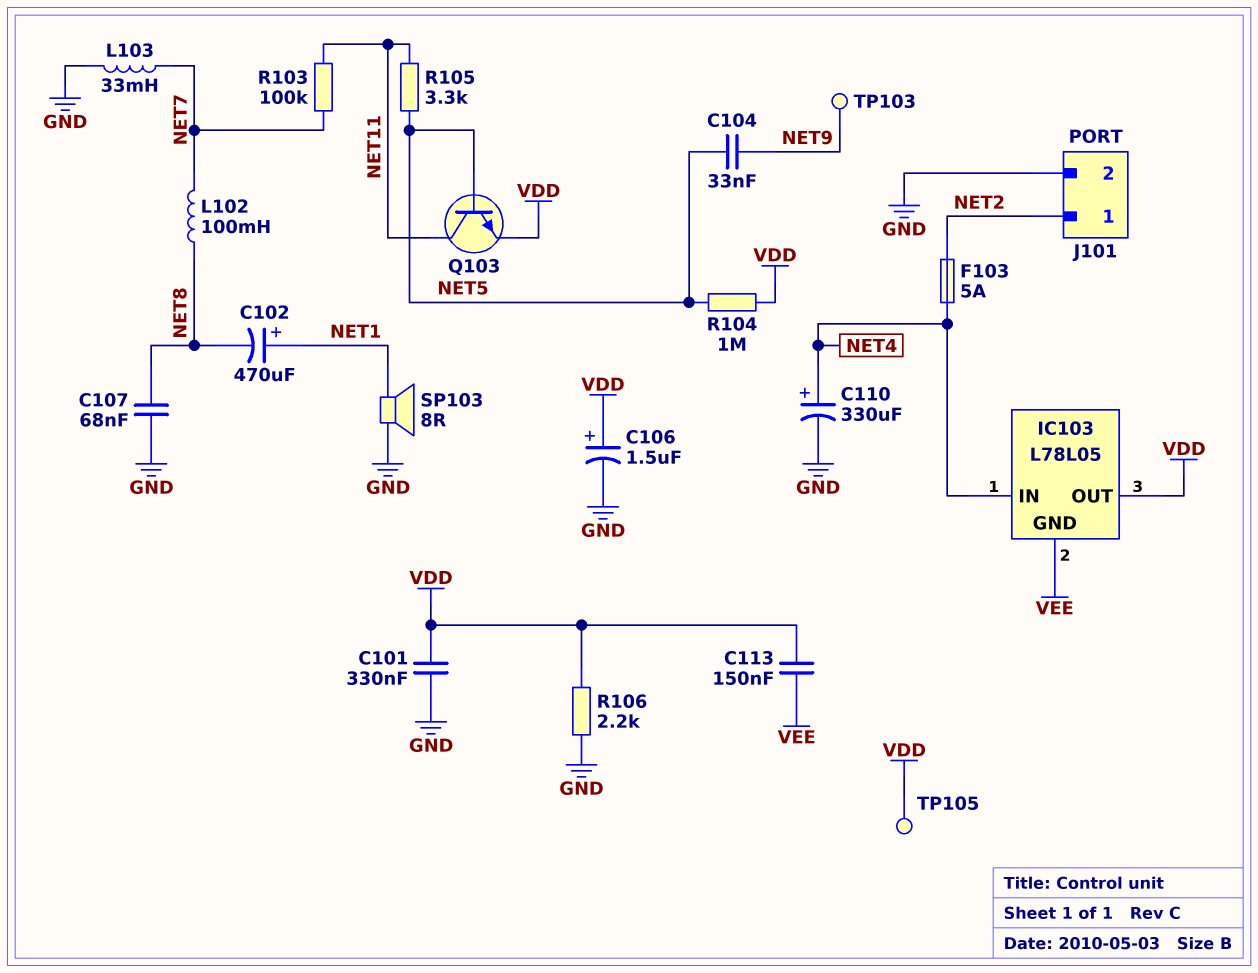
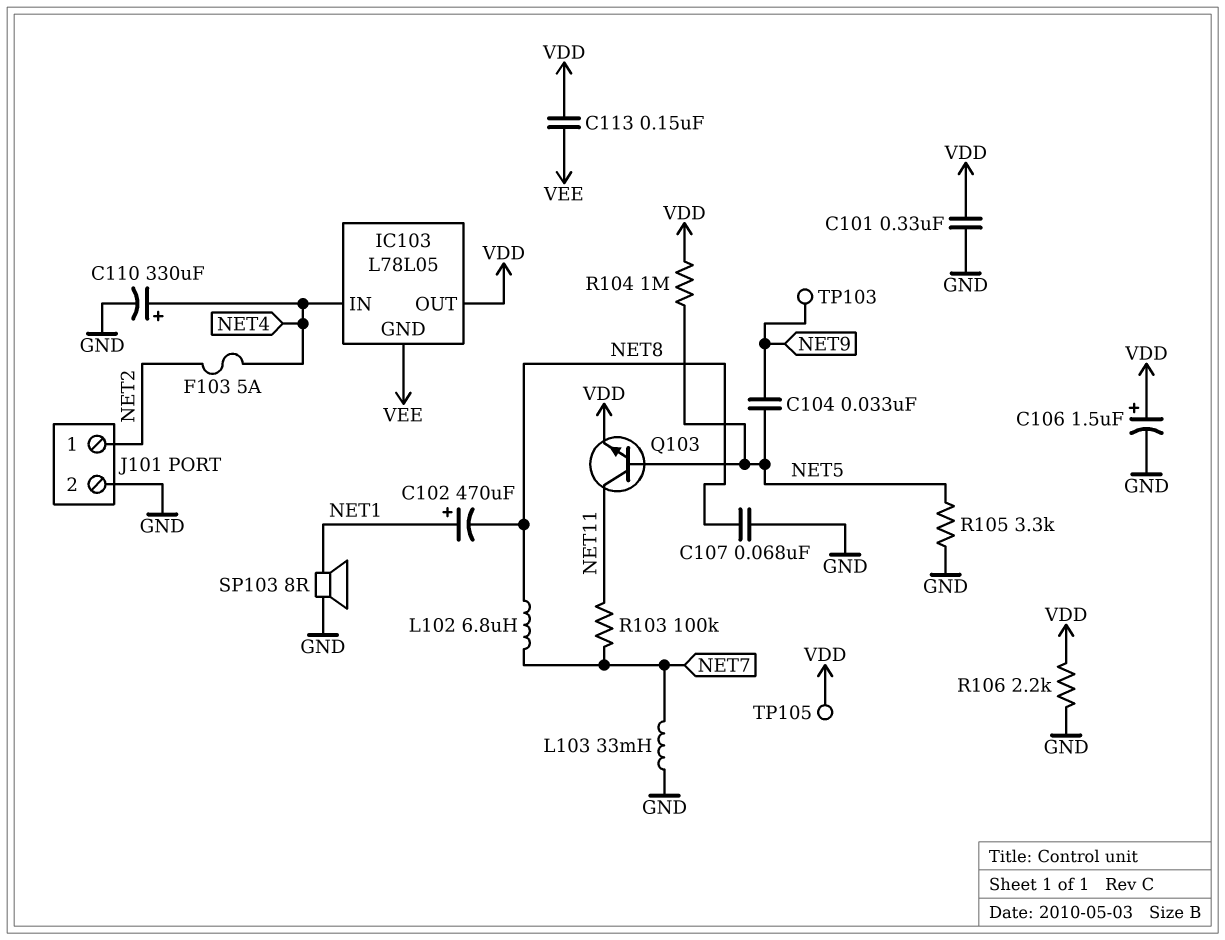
L102: 100mH (NET7, NET8) -> 6.8uH (NET7, NET8)
R105: 3.3k (NET5, NET11) -> 3.3k (GND, NET5)

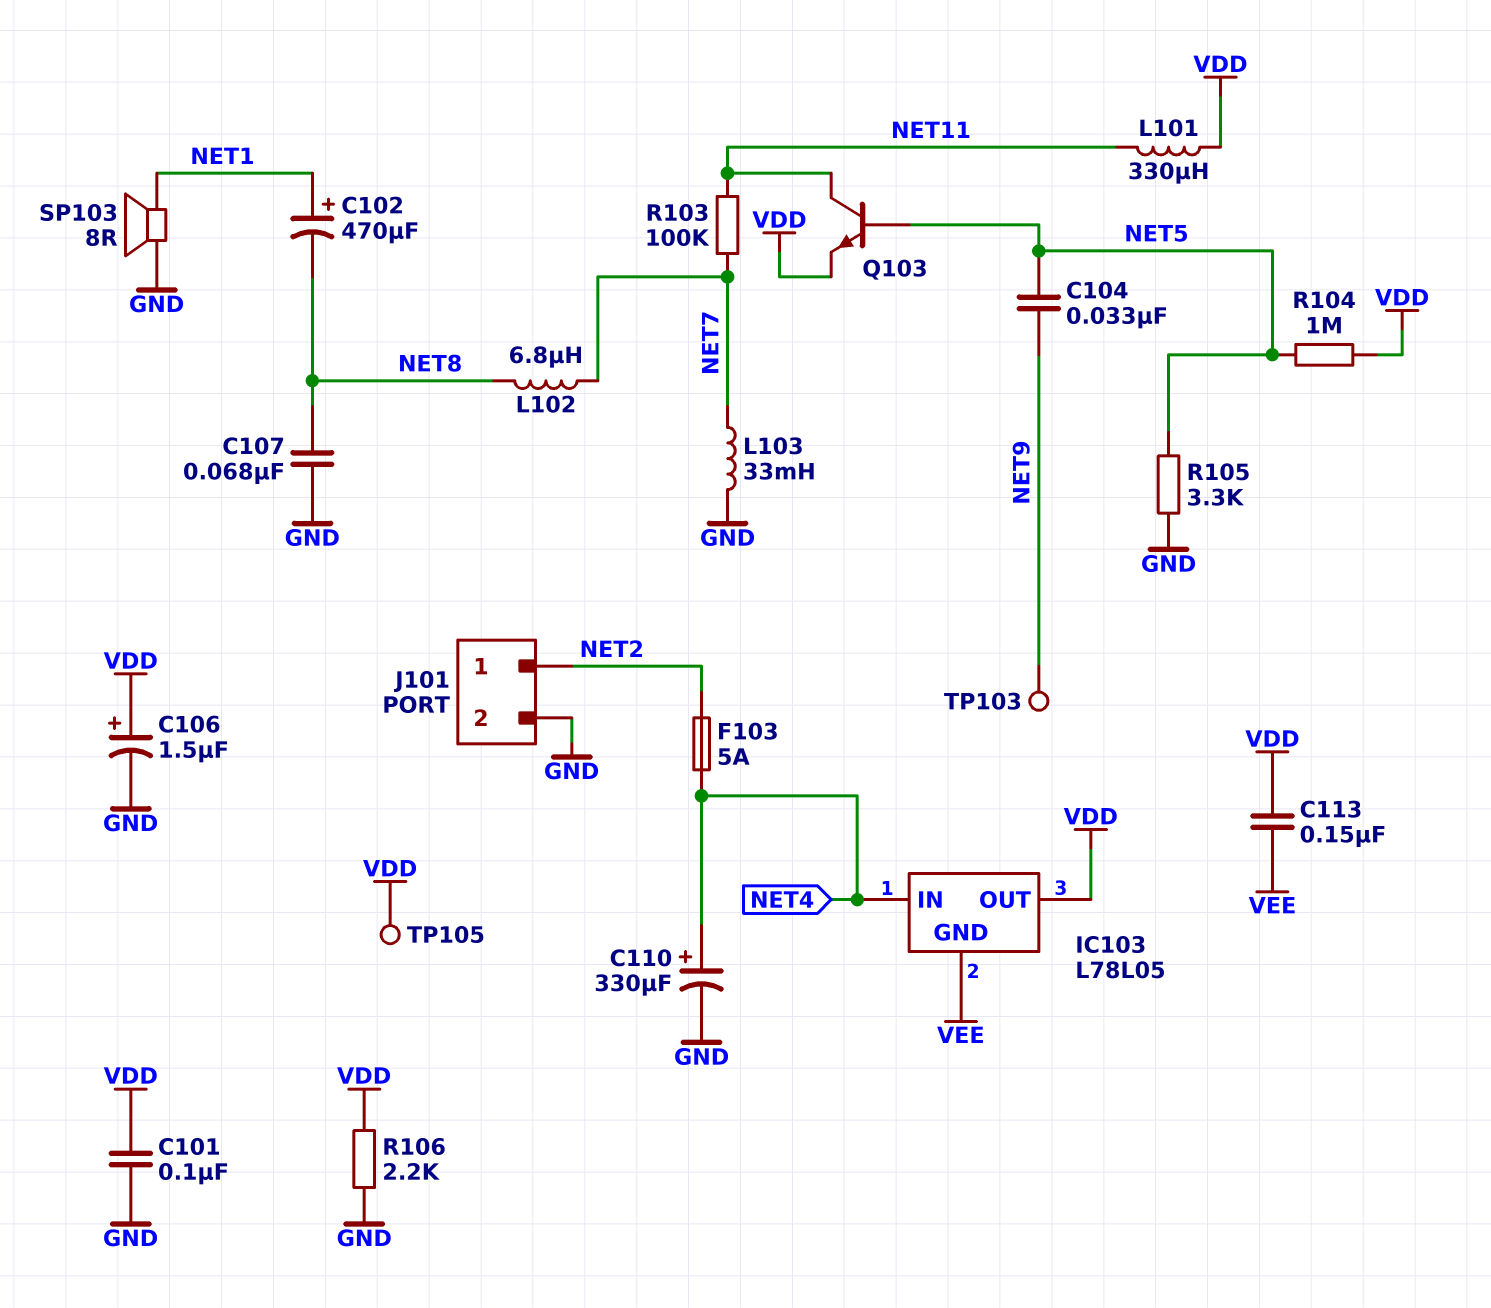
C101: 330nF (GND, VDD) -> 100nF (GND, VDD)
L101: none -> 330uH (NET11, VDD)

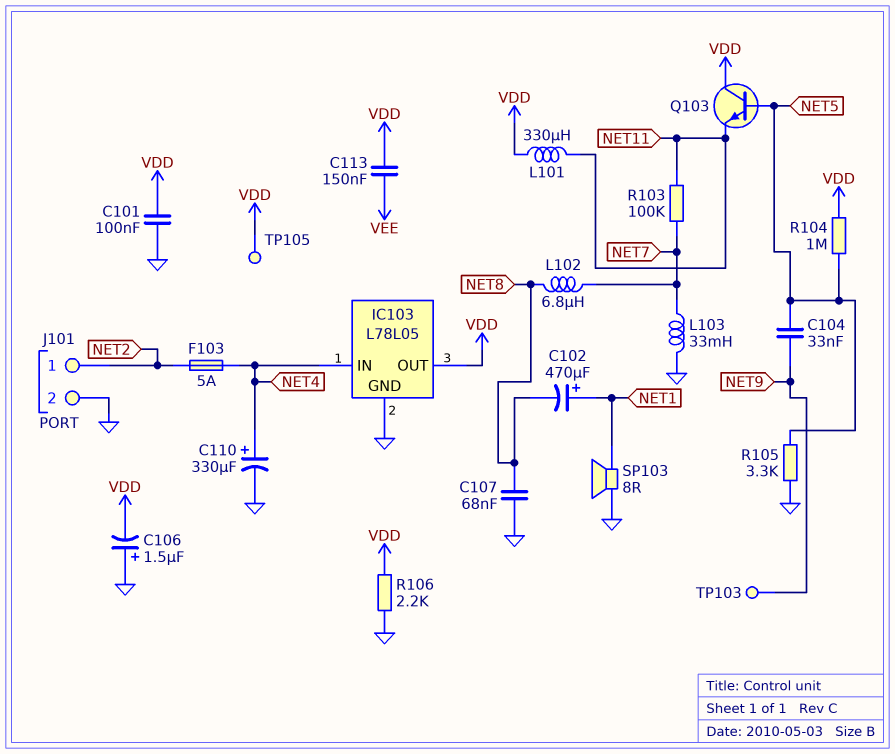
C106: 1.5uF (plus VDD, minus GND) -> 1.5uF (plus GND, minus VDD)
IC103 pin GND: VEE -> GND
Q103: NPN (B NET5, C NET11, E VDD) -> NPN (B NET5, C VDD, E NET11)

